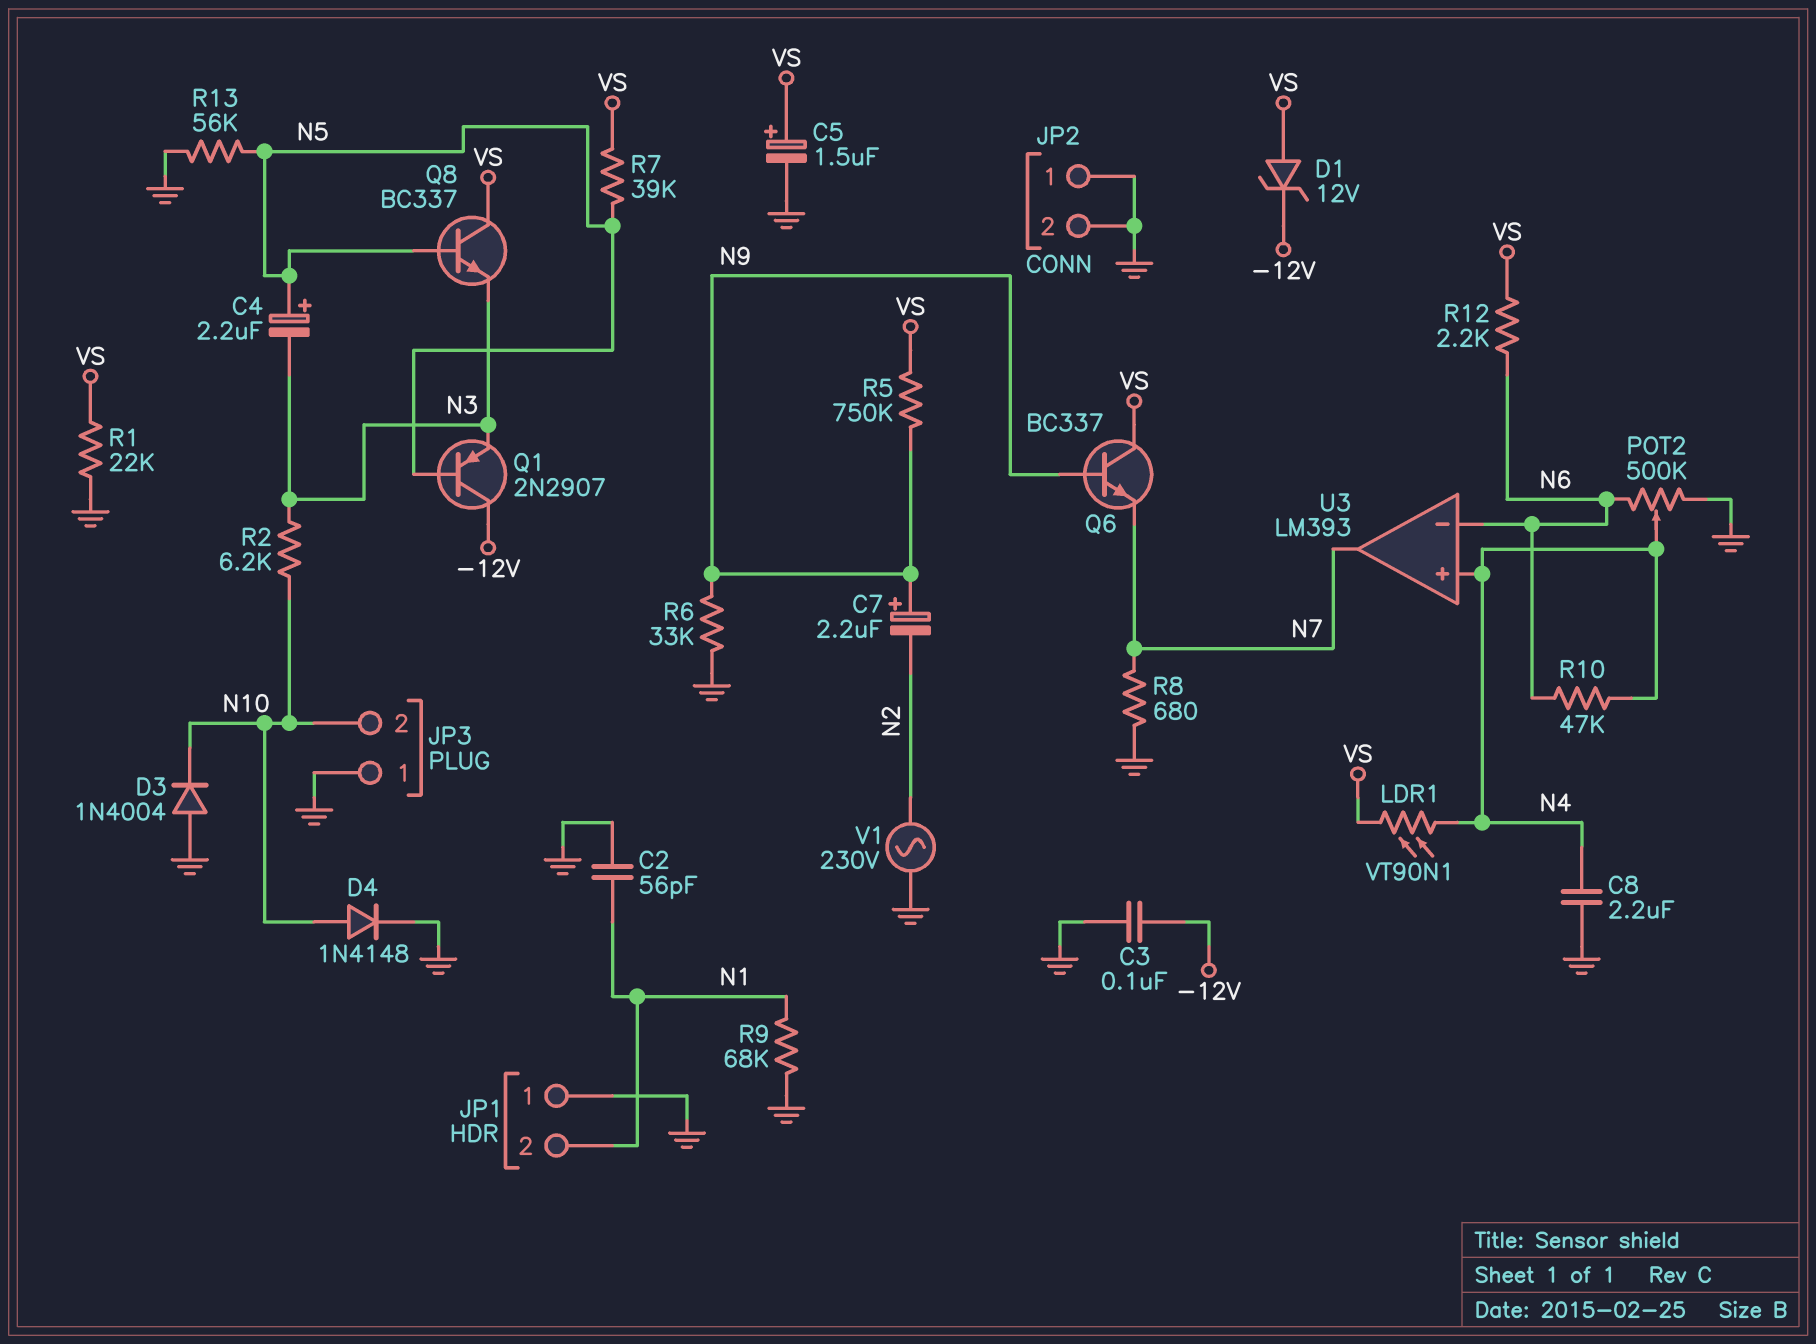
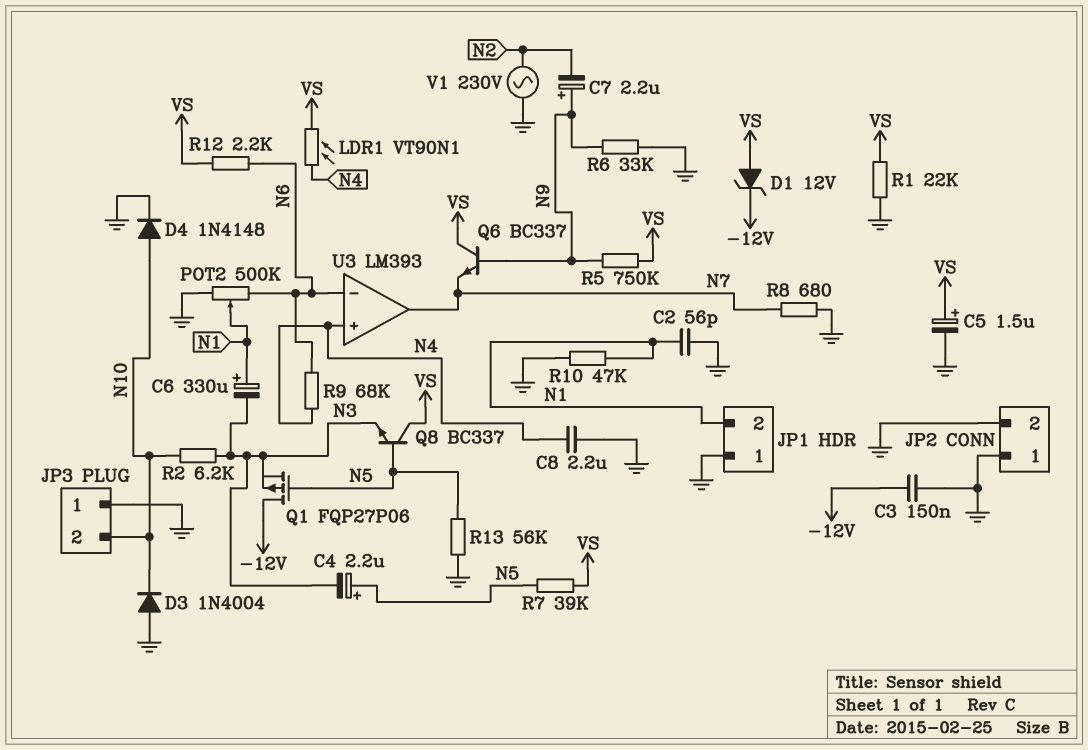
C3: 100nF (-12V, GND) -> 150nF (-12V, GND)
C6: none -> 330uF (plus N1, minus N3)
POT2: 500k (GND, N6, wiper N4) -> 500k (GND, N6, wiper N1)
Q1: PNP 2N2907 (B N5, C -12V, E N3) -> PMOS FQP27P06 (G N5, D -12V, S N3)
R9: 68k (GND, N1) -> 68k (N4, N6)
R10: 47k (N4, N6) -> 47k (GND, N1)

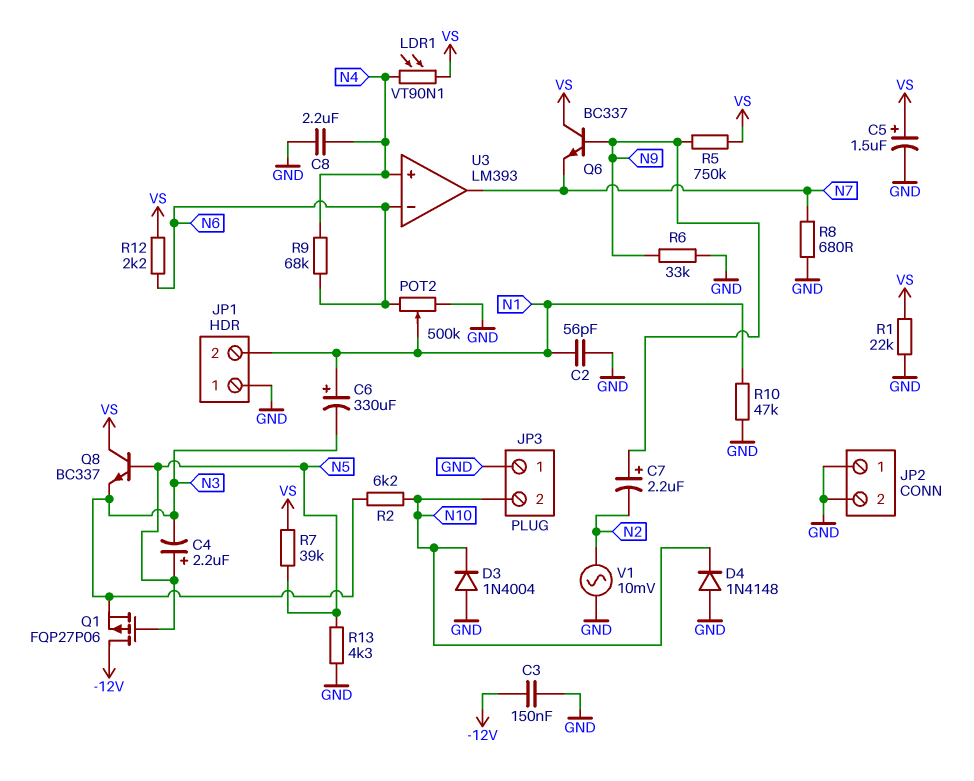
D1: zener 12V (A VS, K -12V) -> none
D4: diode 1N4148 (A N10, K GND) -> diode 1N4148 (A GND, K N10)
R13: 56k (GND, N5) -> 4.3k (GND, N5)
V1: AC 230V (GND, N2) -> AC 10mV (GND, N2)

